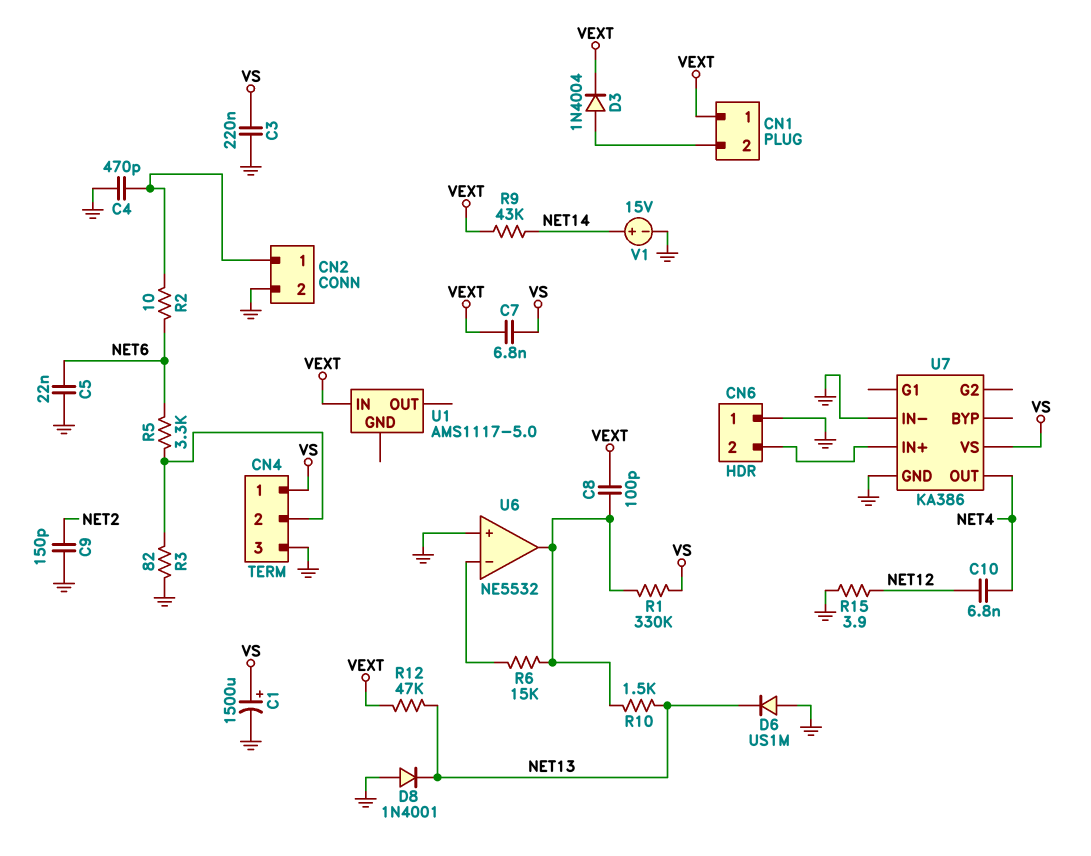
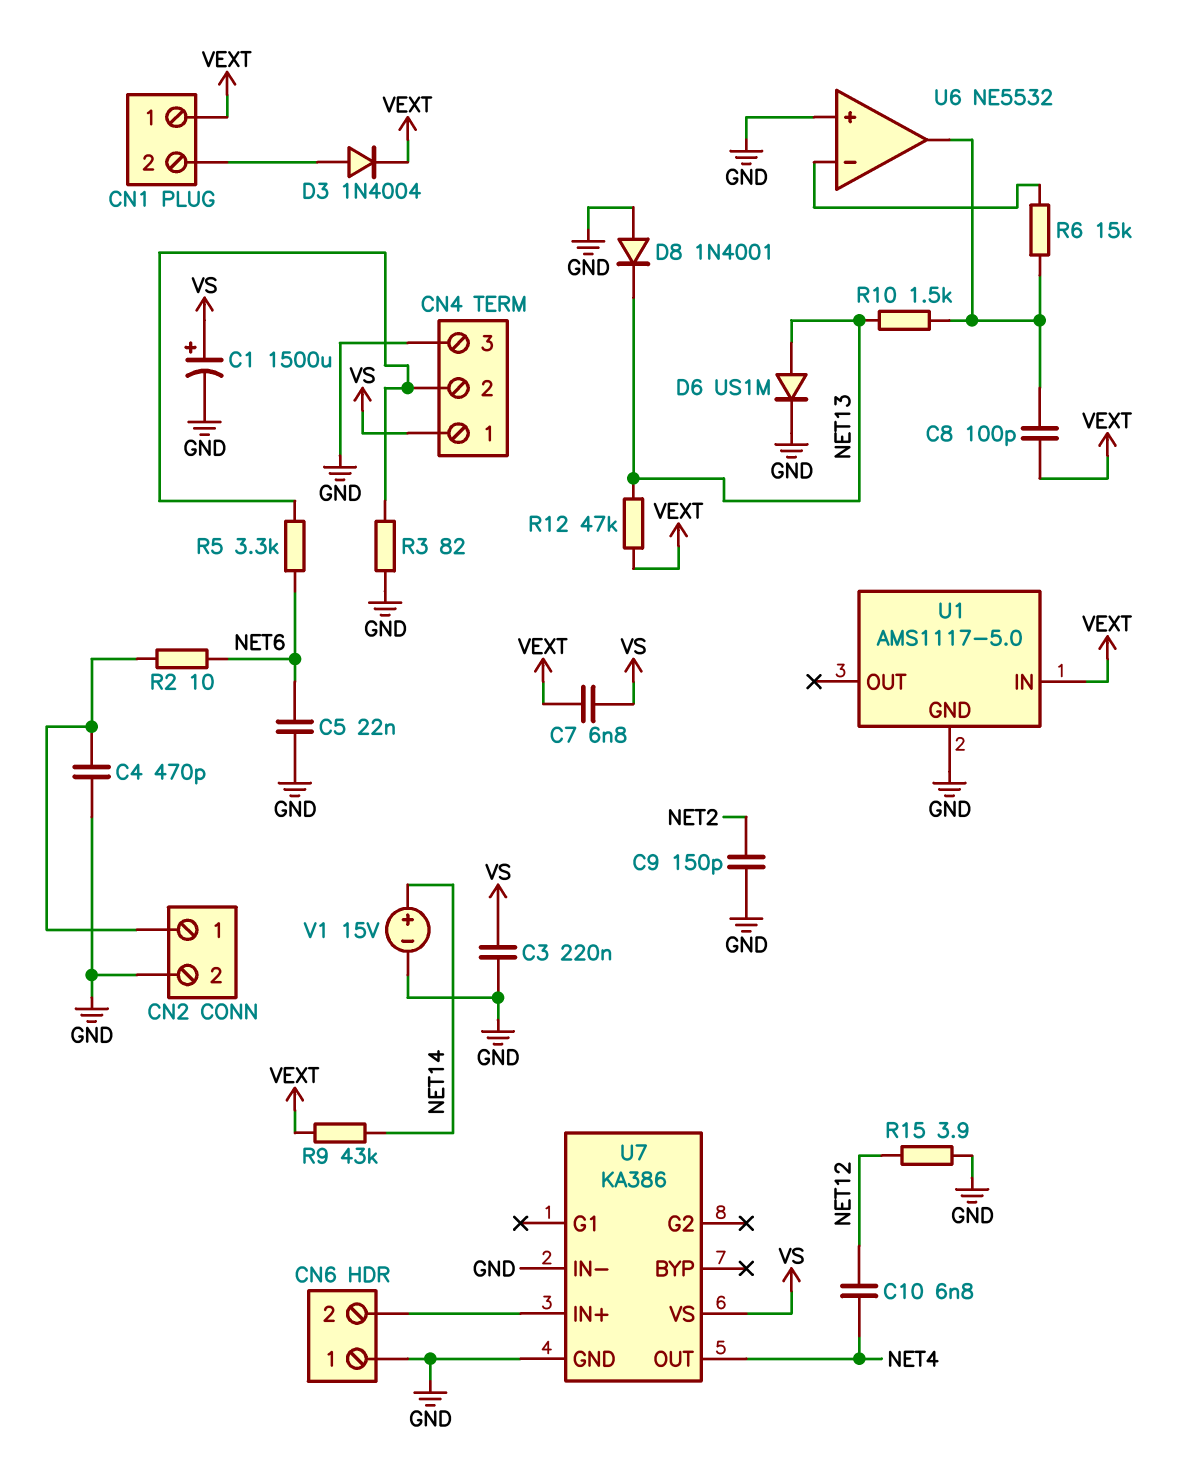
D6: diode US1M (A GND, K NET13) -> diode US1M (A NET13, K GND)
R1: 330k (U6/out, VS) -> none
U1 pin GND: none -> GND

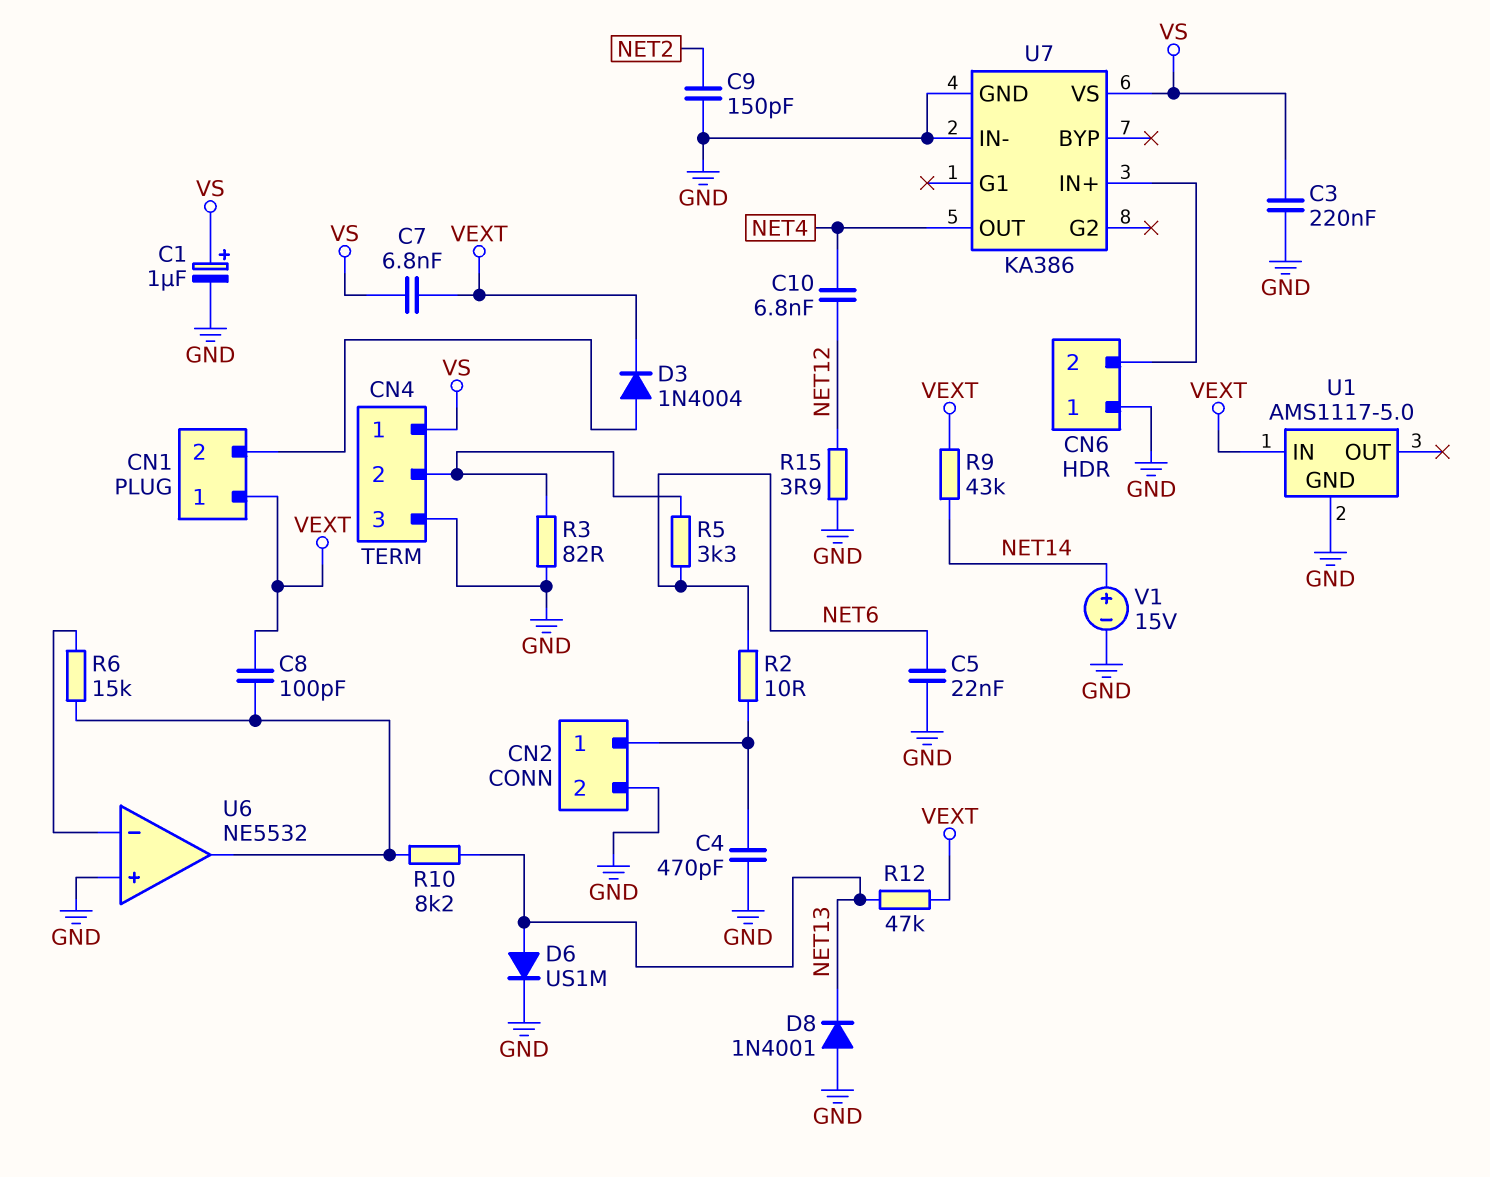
C1: 1500uF (plus VS, minus GND) -> 1uF (plus VS, minus GND)
R10: 1.5k (NET13, U6/out) -> 8.2k (NET13, U6/out)

